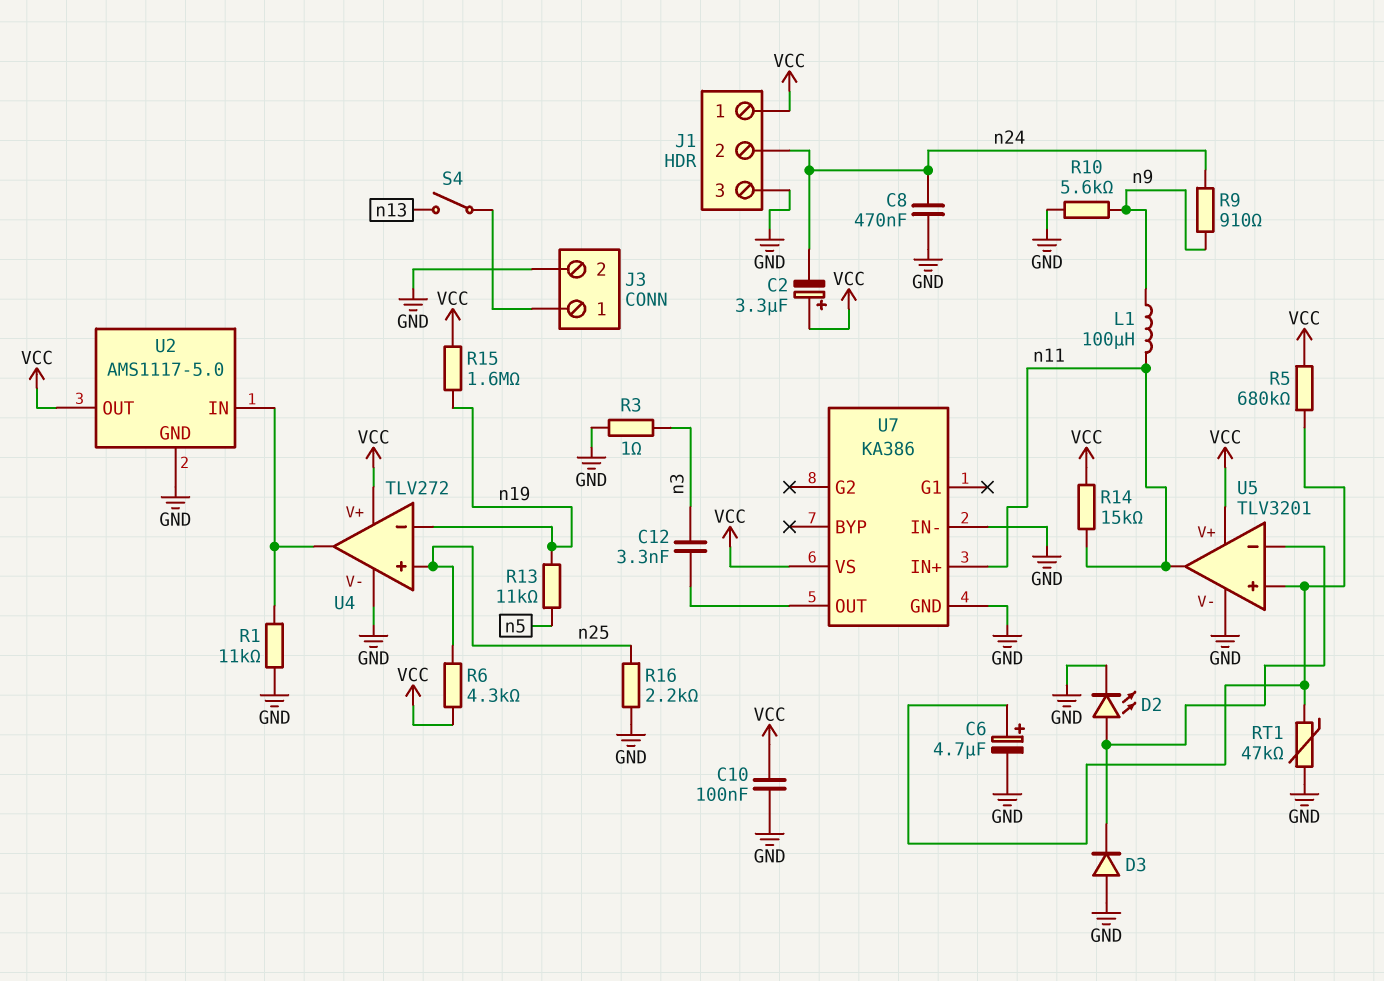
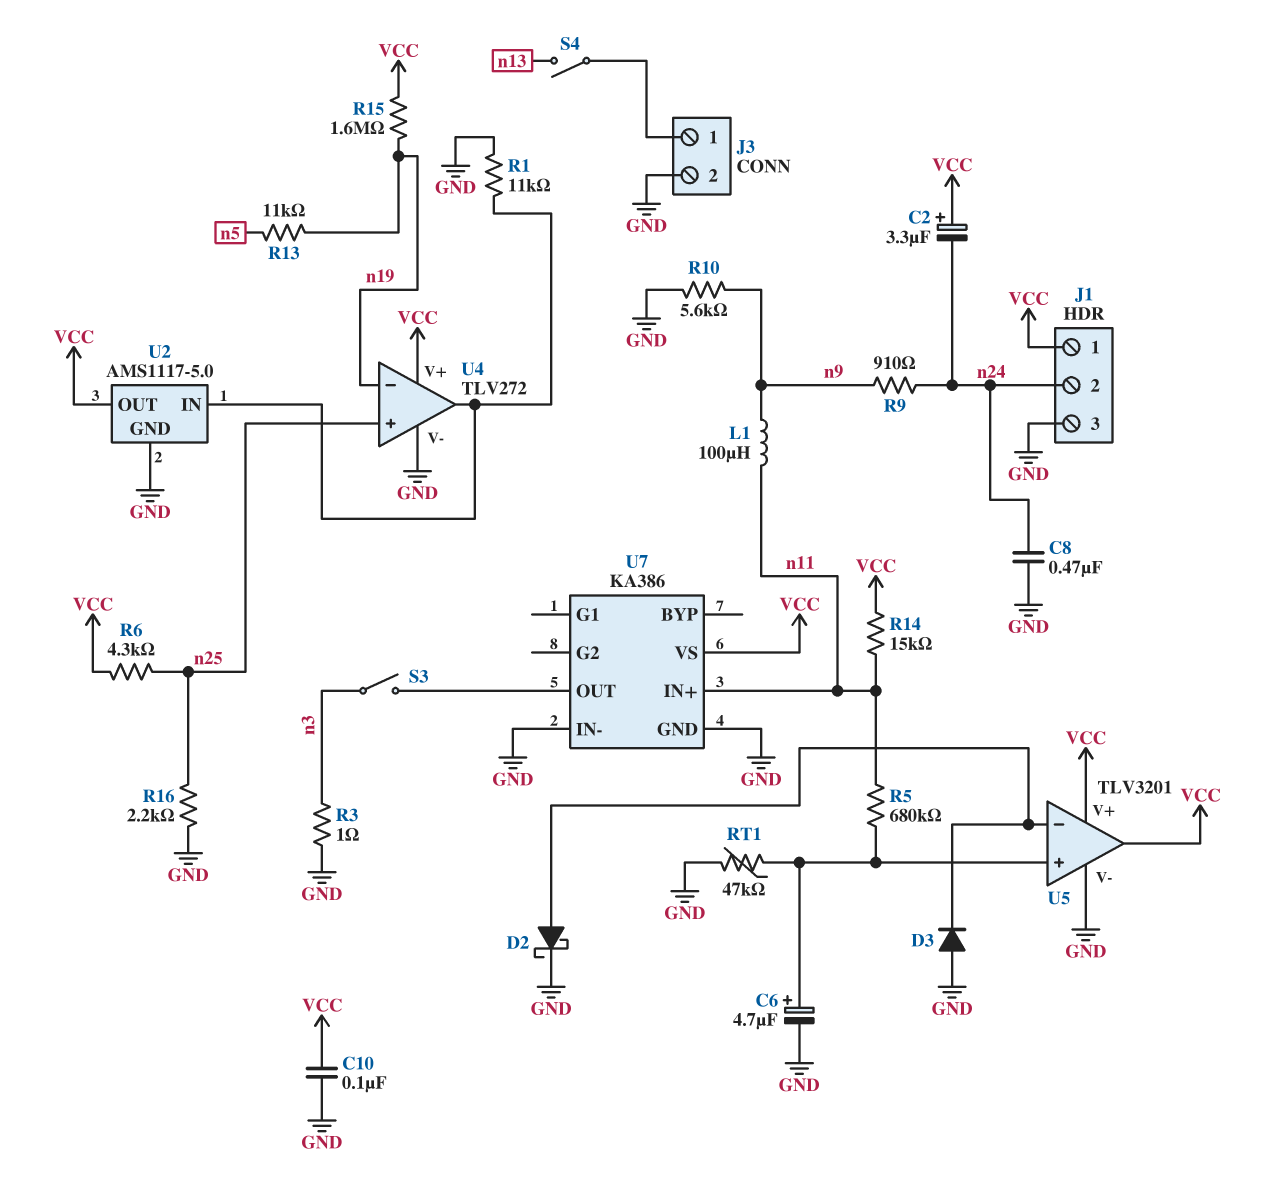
C12: 3.3nF (U7/OUT, n3) -> none
D2: LED (A U5/in-, K GND) -> schottky (A U5/in-, K GND)
R5: 680k (U5/in+, VCC) -> 680k (U5/in+, n11)
S3: none -> switch (U7/OUT, n3)
U5 pin out: n11 -> VCC

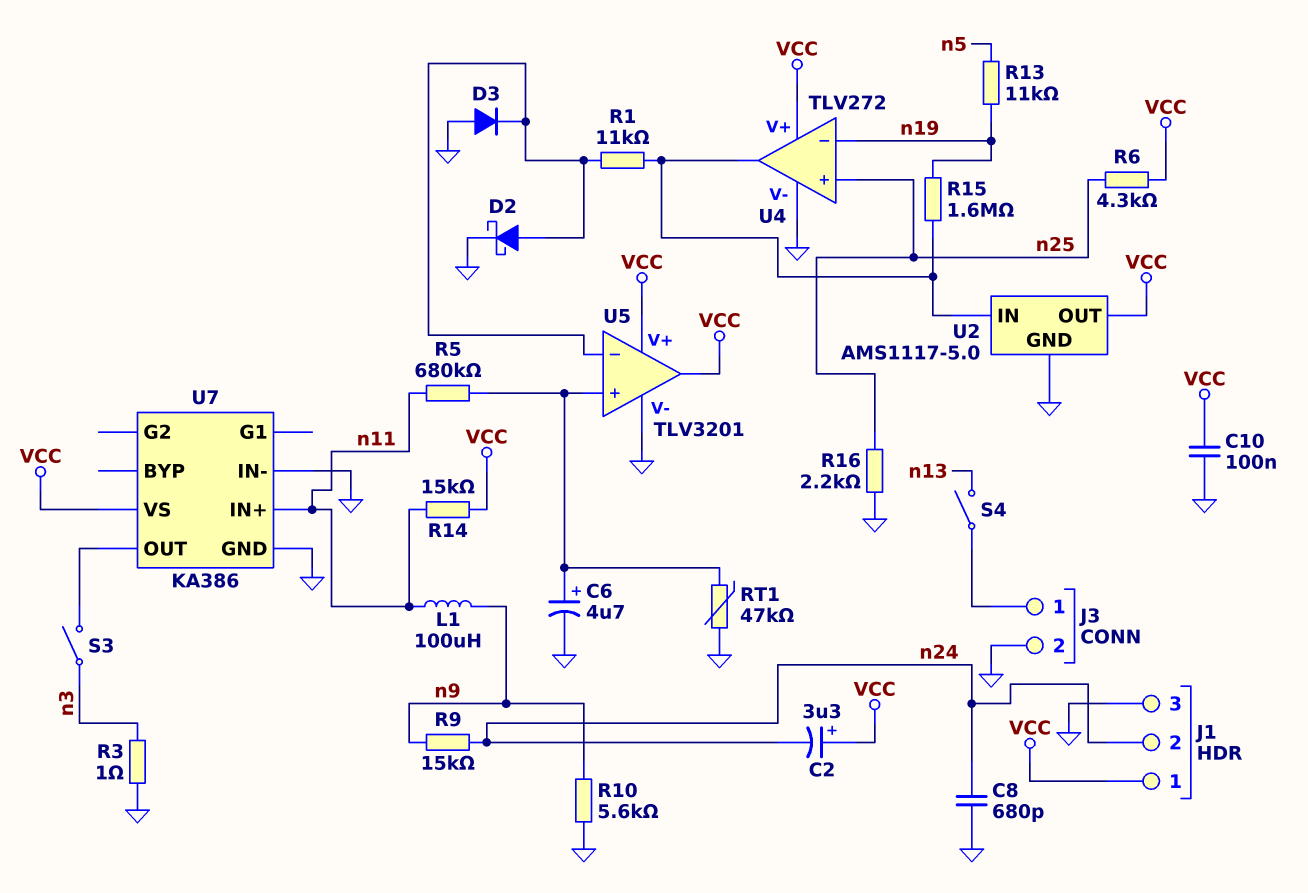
C8: 470nF (GND, n24) -> 680pF (GND, n24)
R1: 11k (GND, U2/IN) -> 11k (U2/IN, U5/in-)
R9: 910 (n9, n24) -> 15k (n9, n24)
R15: 1.6M (VCC, n19) -> 1.6M (U2/IN, n19)

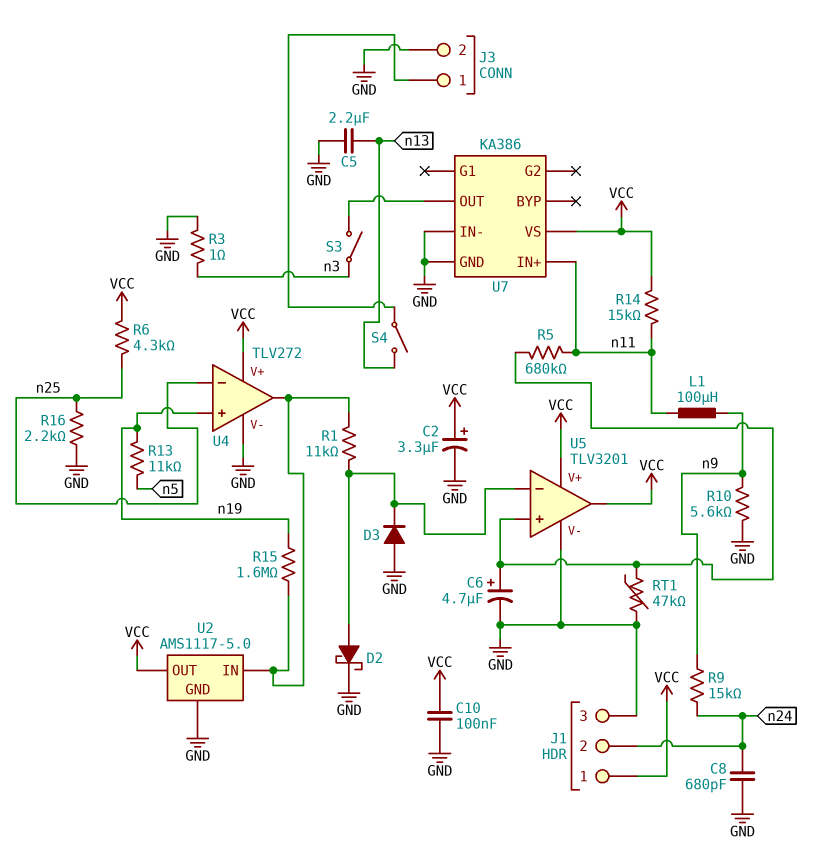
C2: 3.3uF (plus VCC, minus n24) -> 3.3uF (plus VCC, minus GND)
C5: none -> 2.2uF (GND, n13)
U4 pin in+: n25 -> n19
U4 pin in-: n19 -> n25

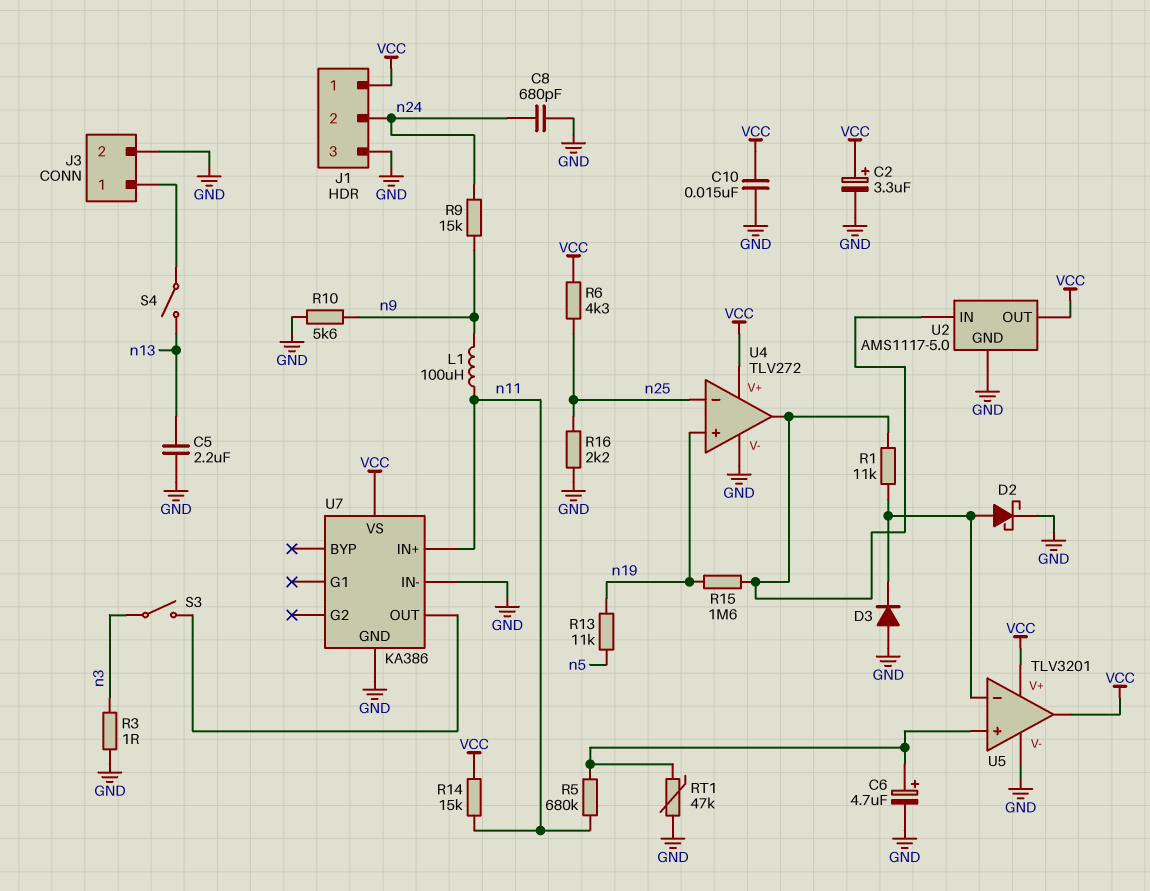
C10: 100nF (GND, VCC) -> 15nF (GND, VCC)

